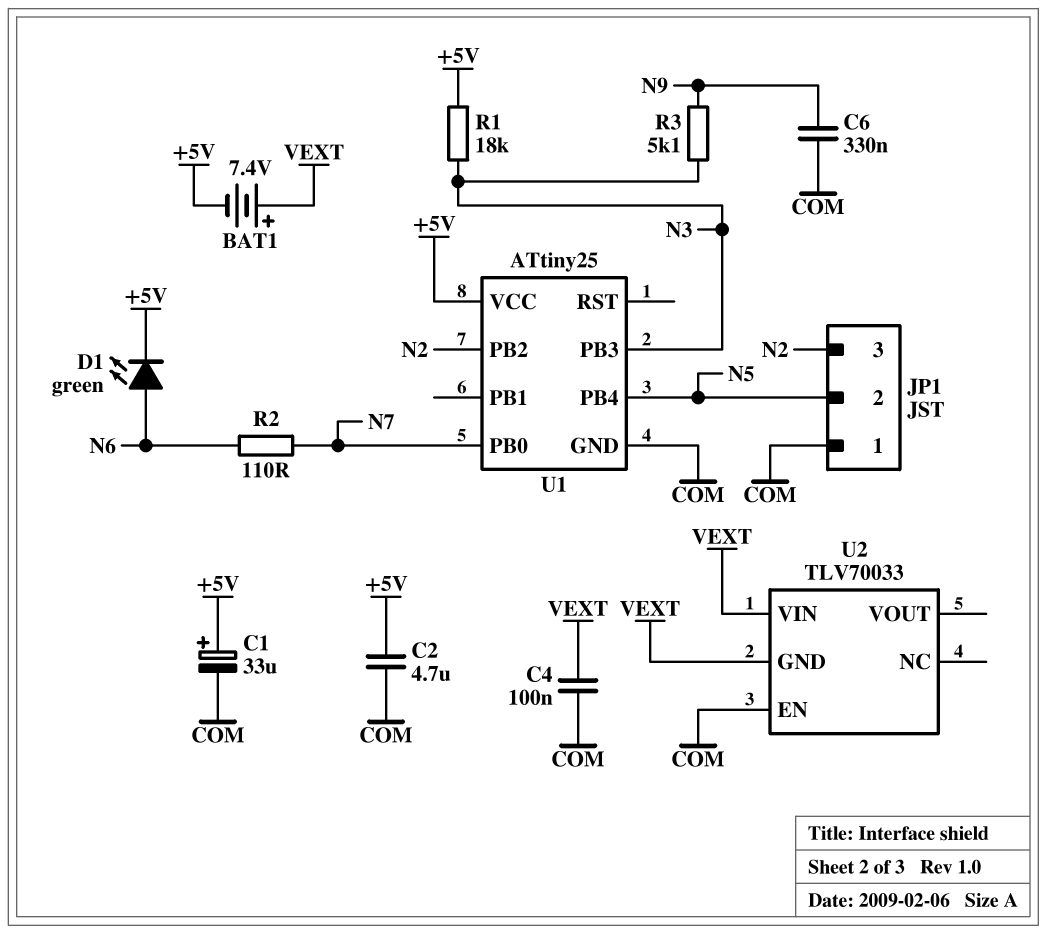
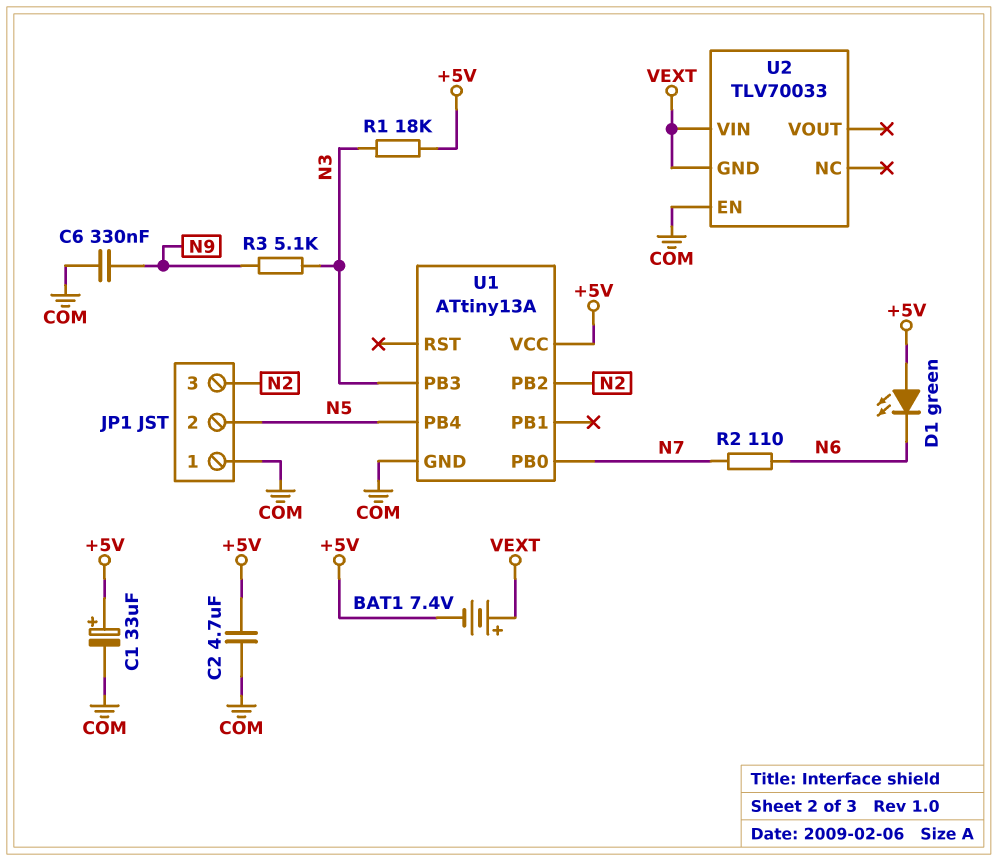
C4: 100nF (COM, VEXT) -> none
D1: LED green (A N6, K +5V) -> LED green (A +5V, K N6)
U1: ATtiny25 -> ATtiny13A

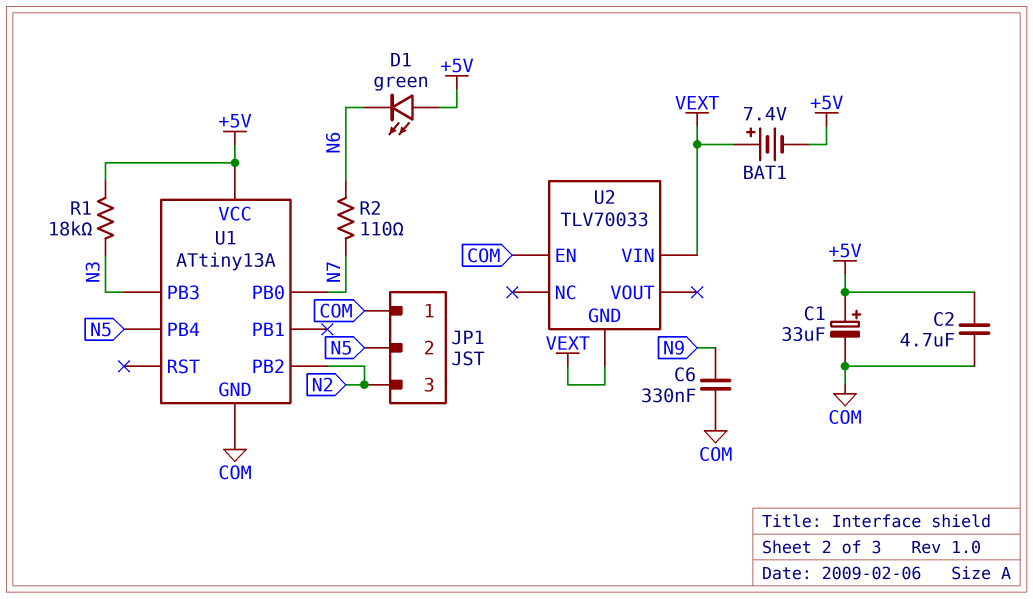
R3: 5.1k (N3, N9) -> none

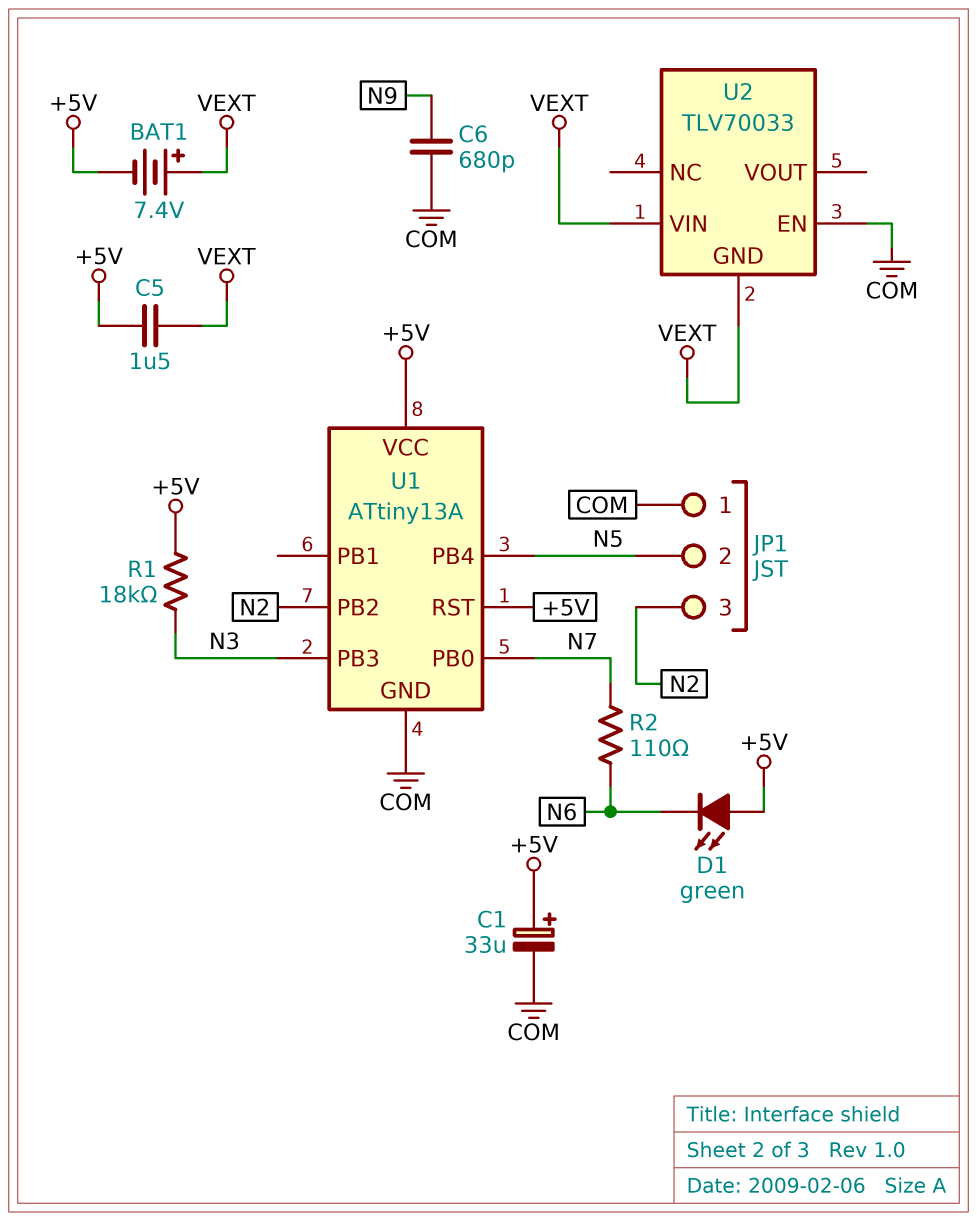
C2: 4.7uF (+5V, COM) -> none
C5: none -> 1.5uF (+5V, VEXT)
C6: 330nF (COM, N9) -> 680pF (COM, N9)
U1 pin RST: none -> +5V

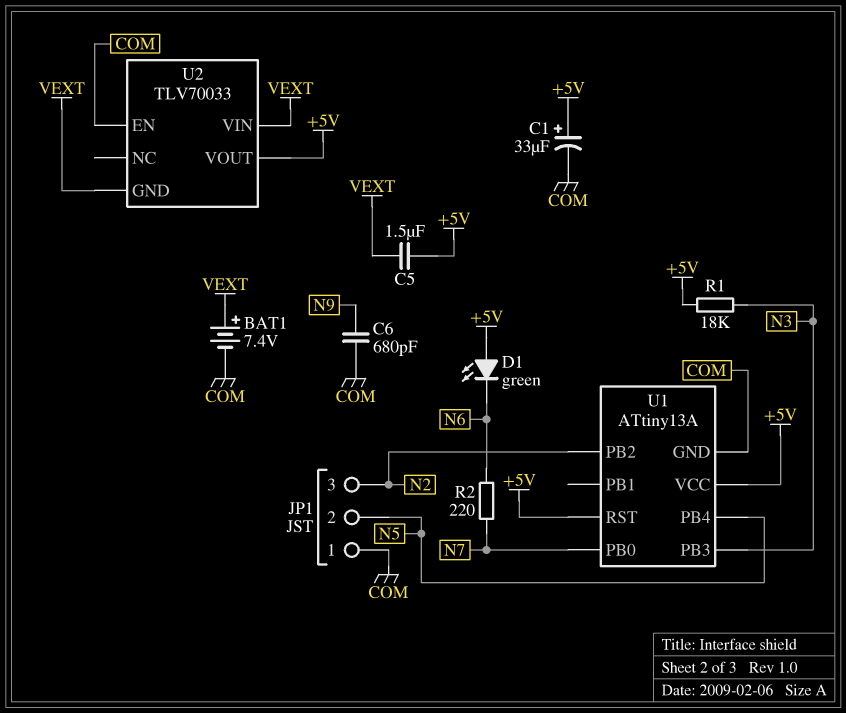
BAT1: 7.4V (plus VEXT, minus +5V) -> 7.4V (plus VEXT, minus COM)
R2: 110 (N6, N7) -> 220 (N6, N7)
U2 pin VOUT: none -> +5V

